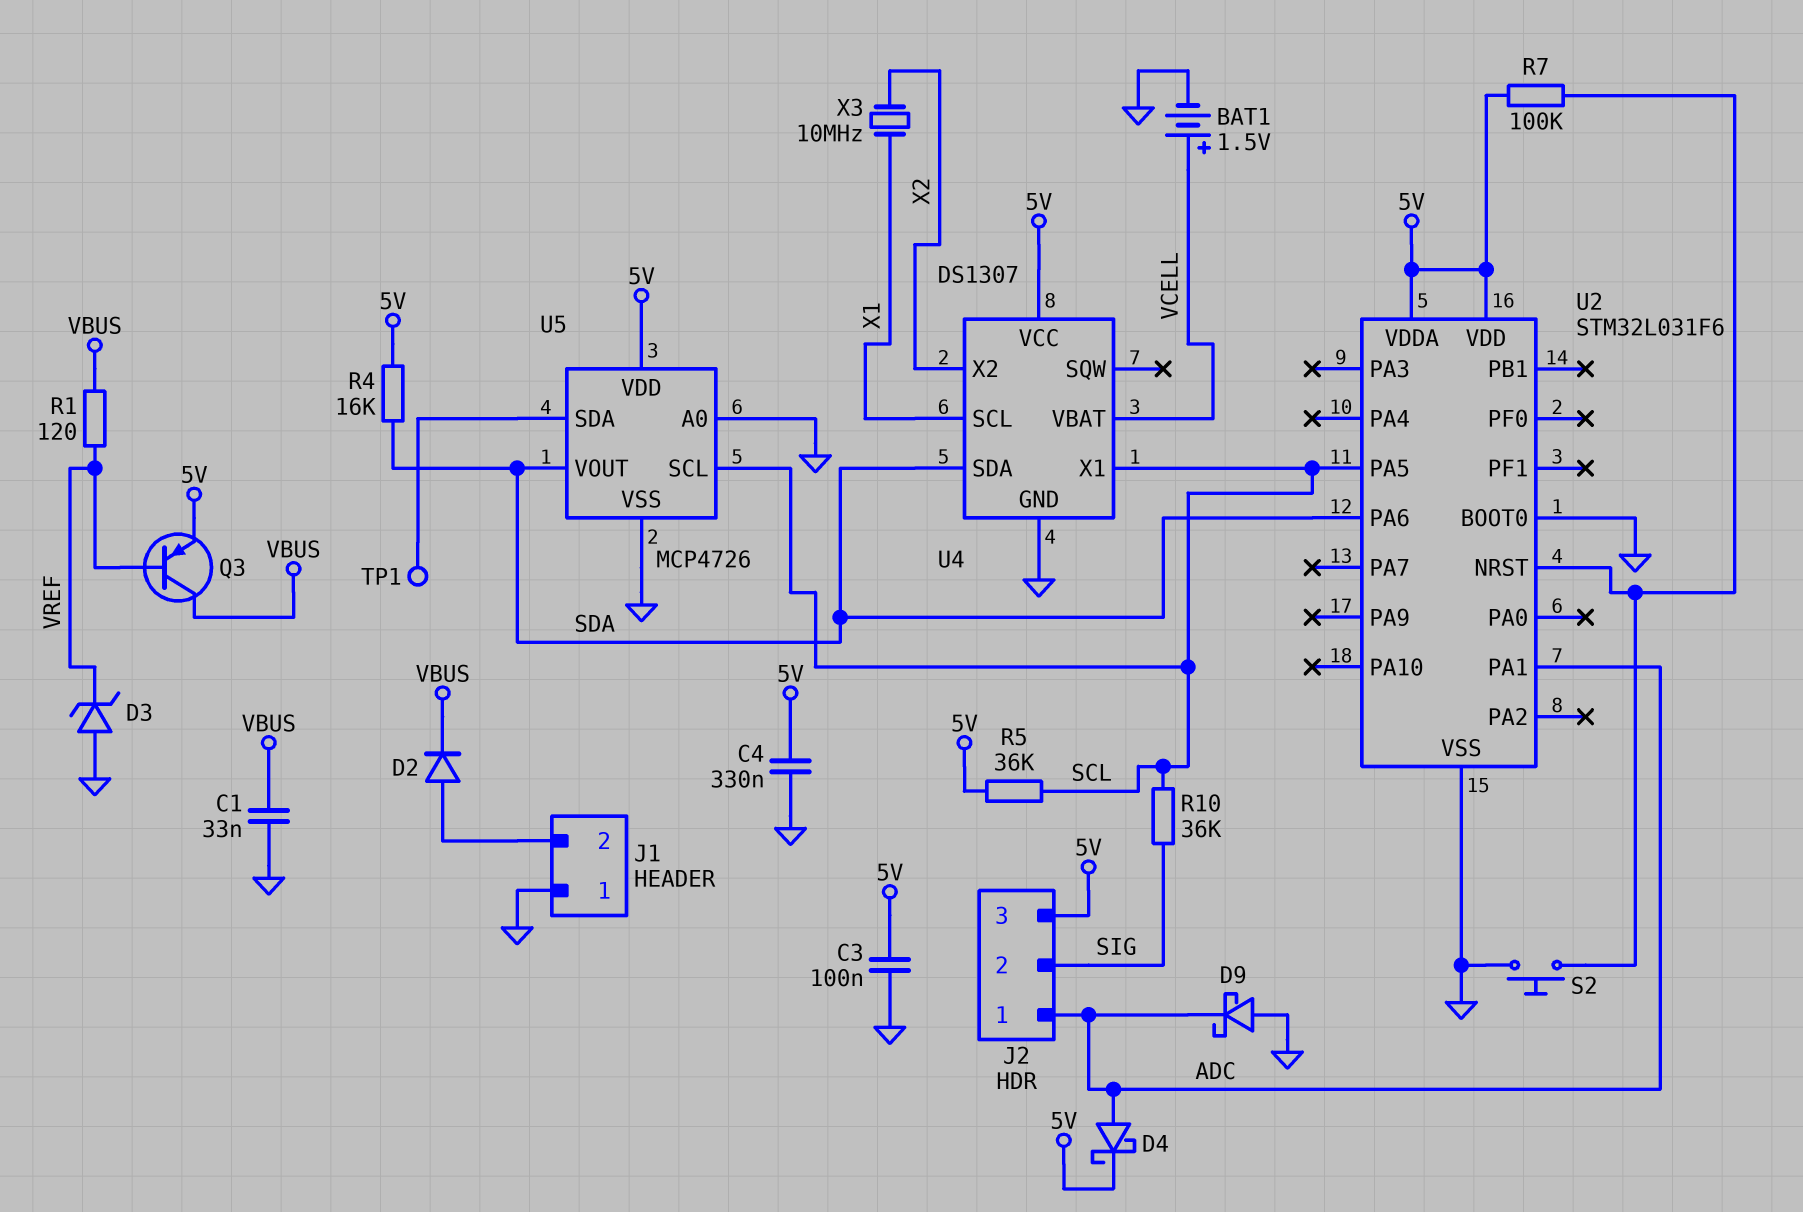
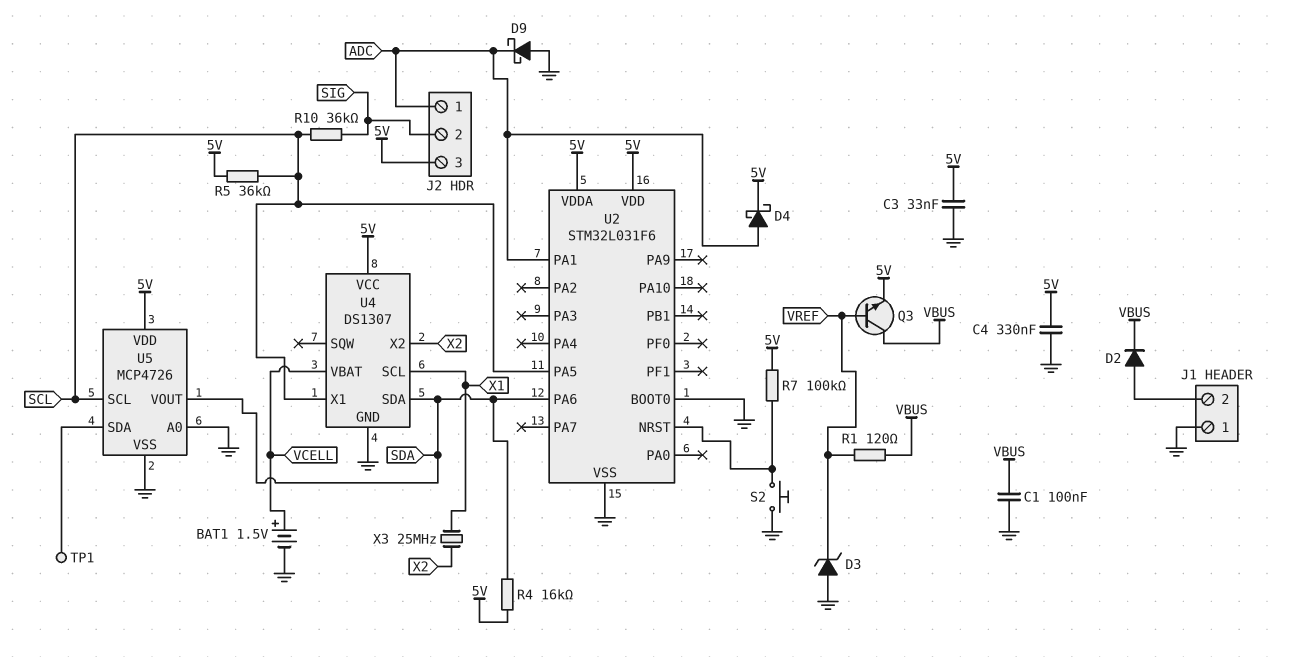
C1: 33nF (GND, VBUS) -> 100nF (GND, VBUS)
C3: 100nF (5V, GND) -> 33nF (5V, GND)
Q3: PNP (B VREF, C VBUS, E 5V) -> NPN (B VREF, C VBUS, E 5V)
X3: 10MHz (X1, X2) -> 25MHz (X1, X2)

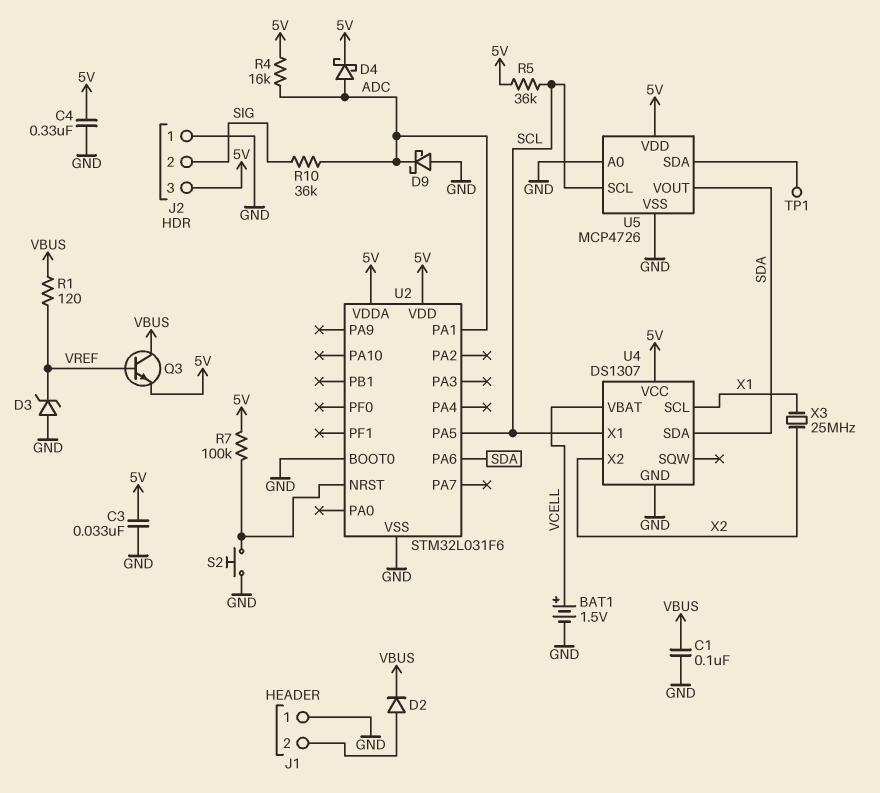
J2 pin 1: ADC -> GND
R4: 16k (5V, SDA) -> 16k (5V, ADC)
R10: 36k (SCL, SIG) -> 36k (ADC, SIG)

